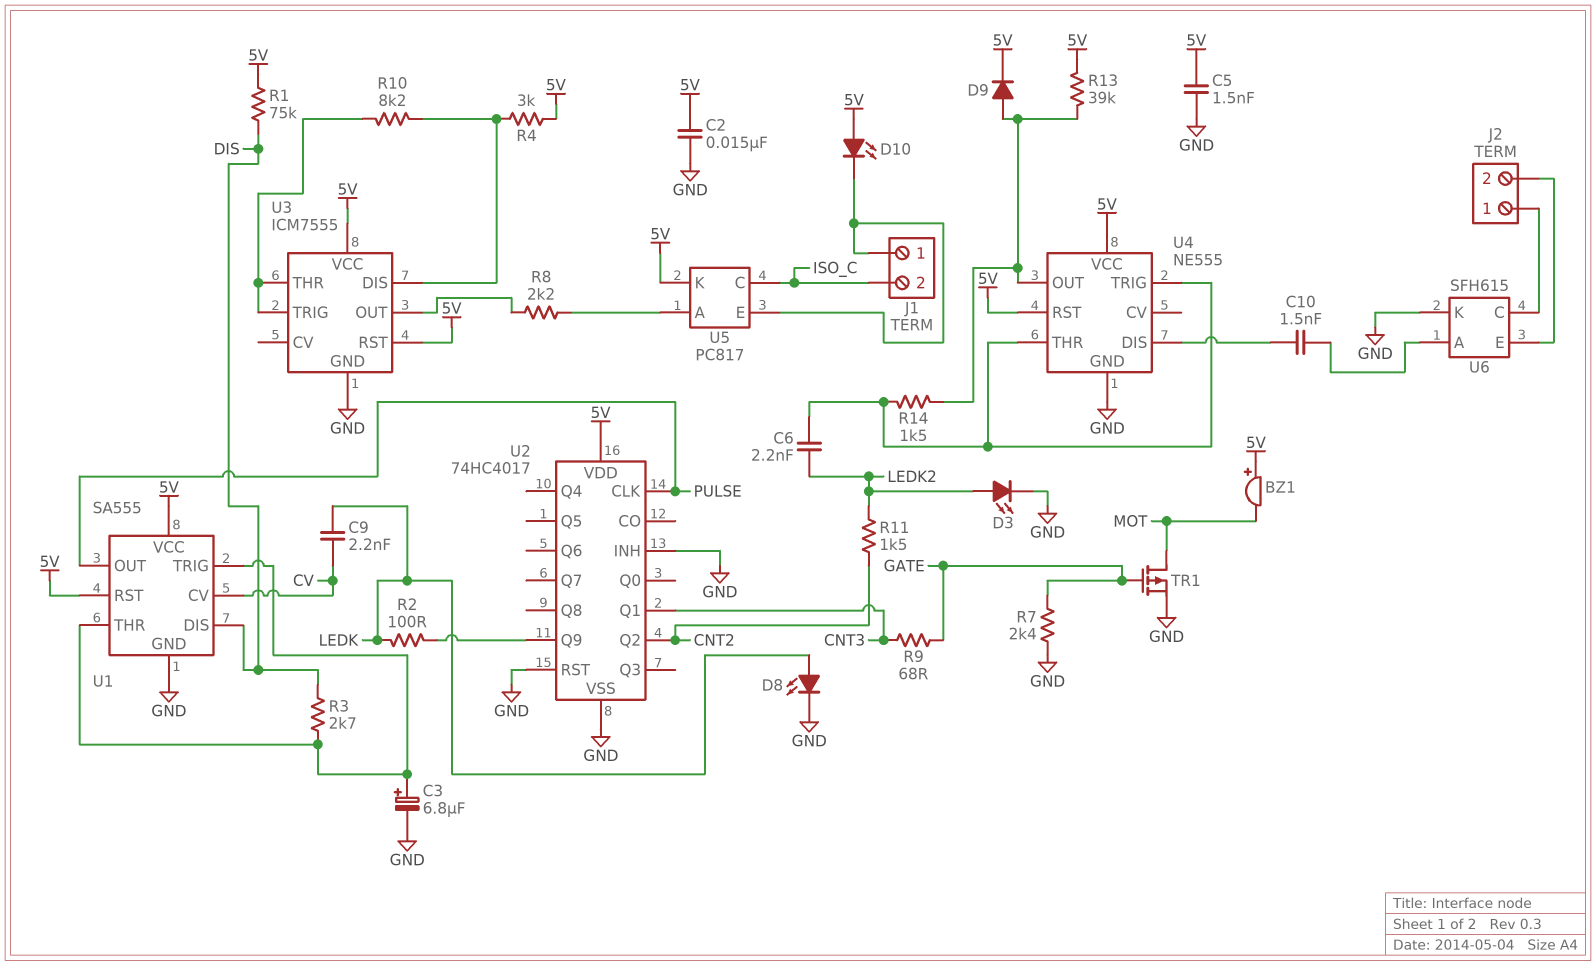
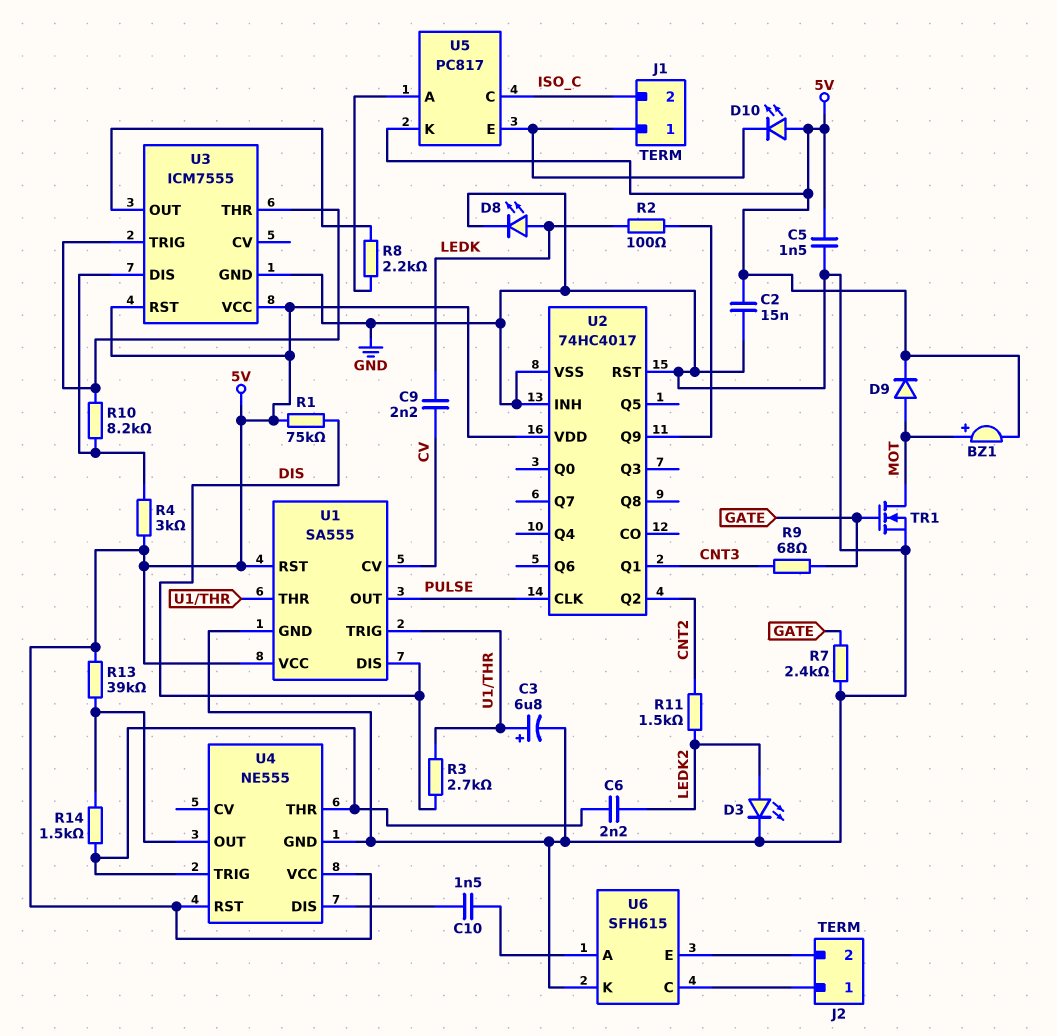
BZ1: buzzer (plus 5V, minus MOT) -> buzzer (plus MOT, minus 5V)
D9: diode (A U4/OUT, K 5V) -> diode (A MOT, K 5V)
TR1: PMOS (G GATE, D MOT, S GND) -> NMOS (G GATE, D MOT, S GND)

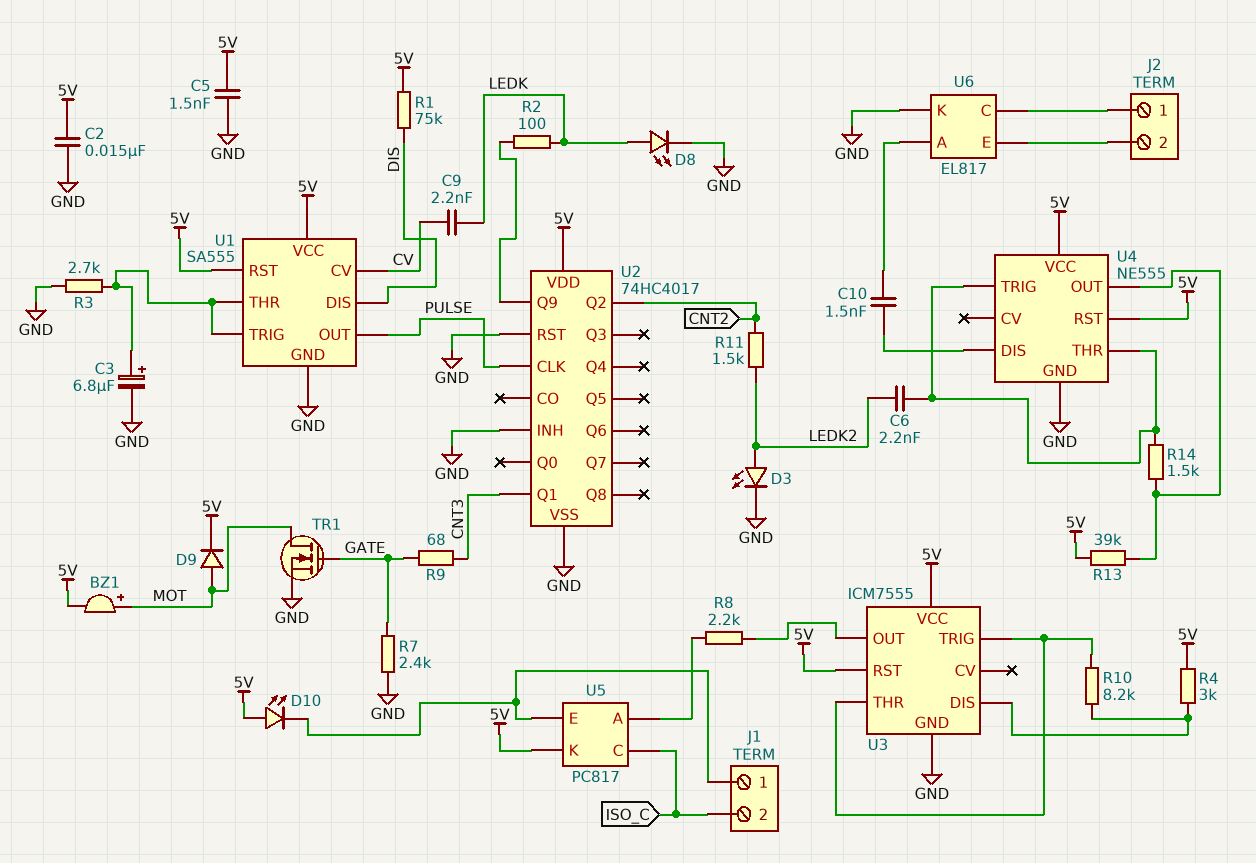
R3: 2.7k (DIS, U1/THR) -> 2.7k (GND, U1/THR)
U6: SFH615 -> EL817

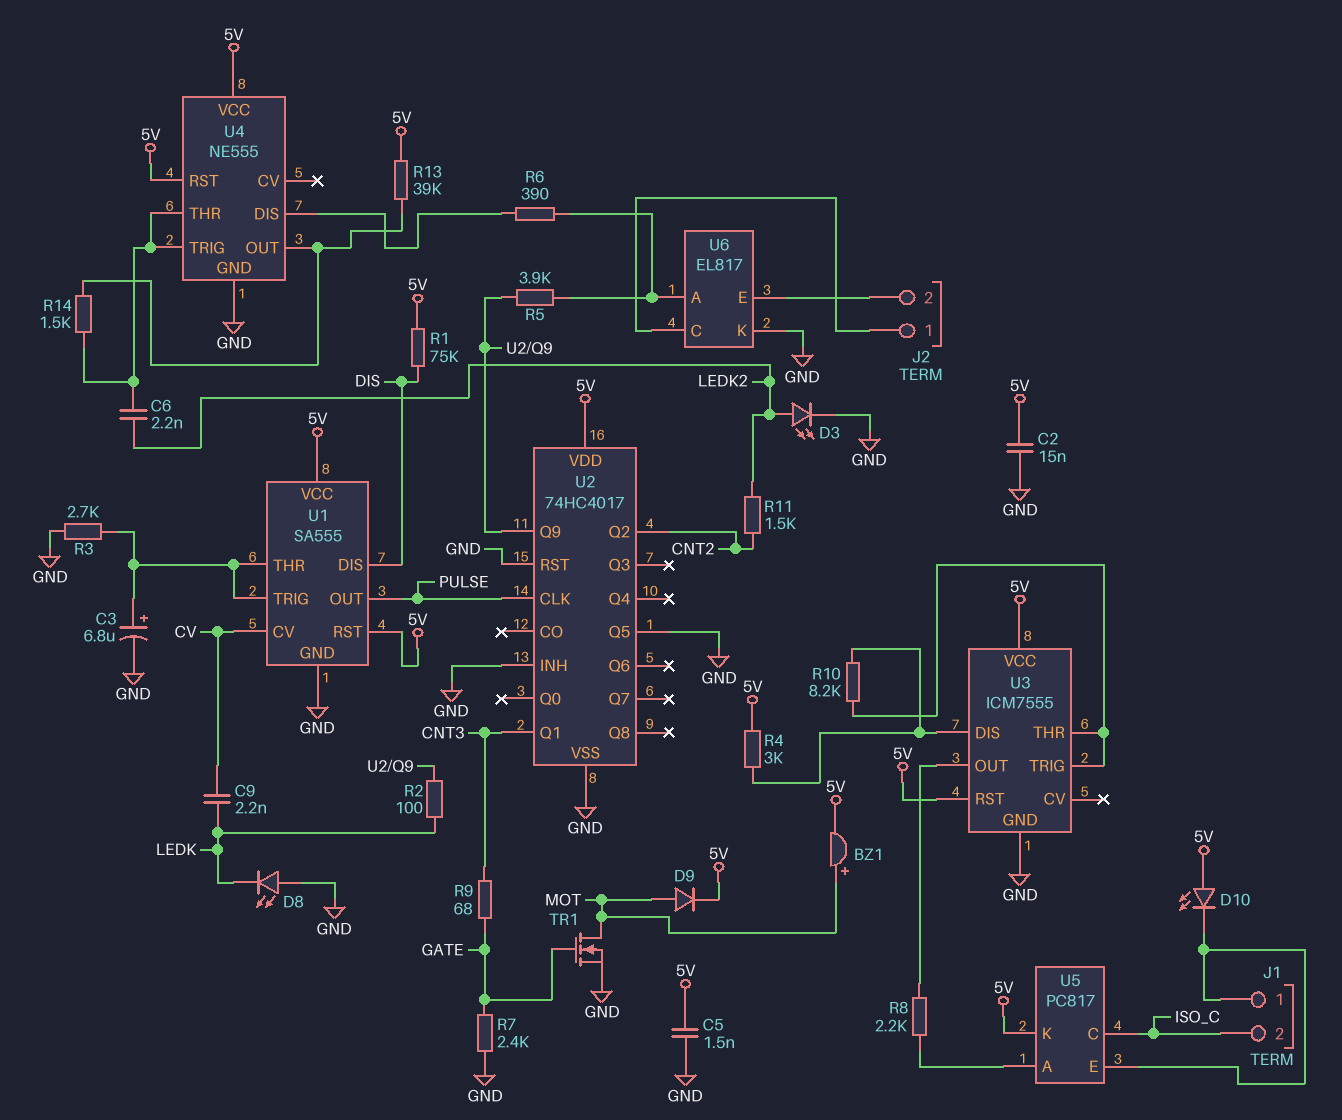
C10: 1.5nF (U4/DIS, U6/A) -> none
D8: LED (A LEDK, K GND) -> LED (A GND, K LEDK)
R5: none -> 3.9k (U2/Q9, U6/A)
R6: none -> 390 (U4/DIS, U6/A)
U2 pin Q5: none -> GND

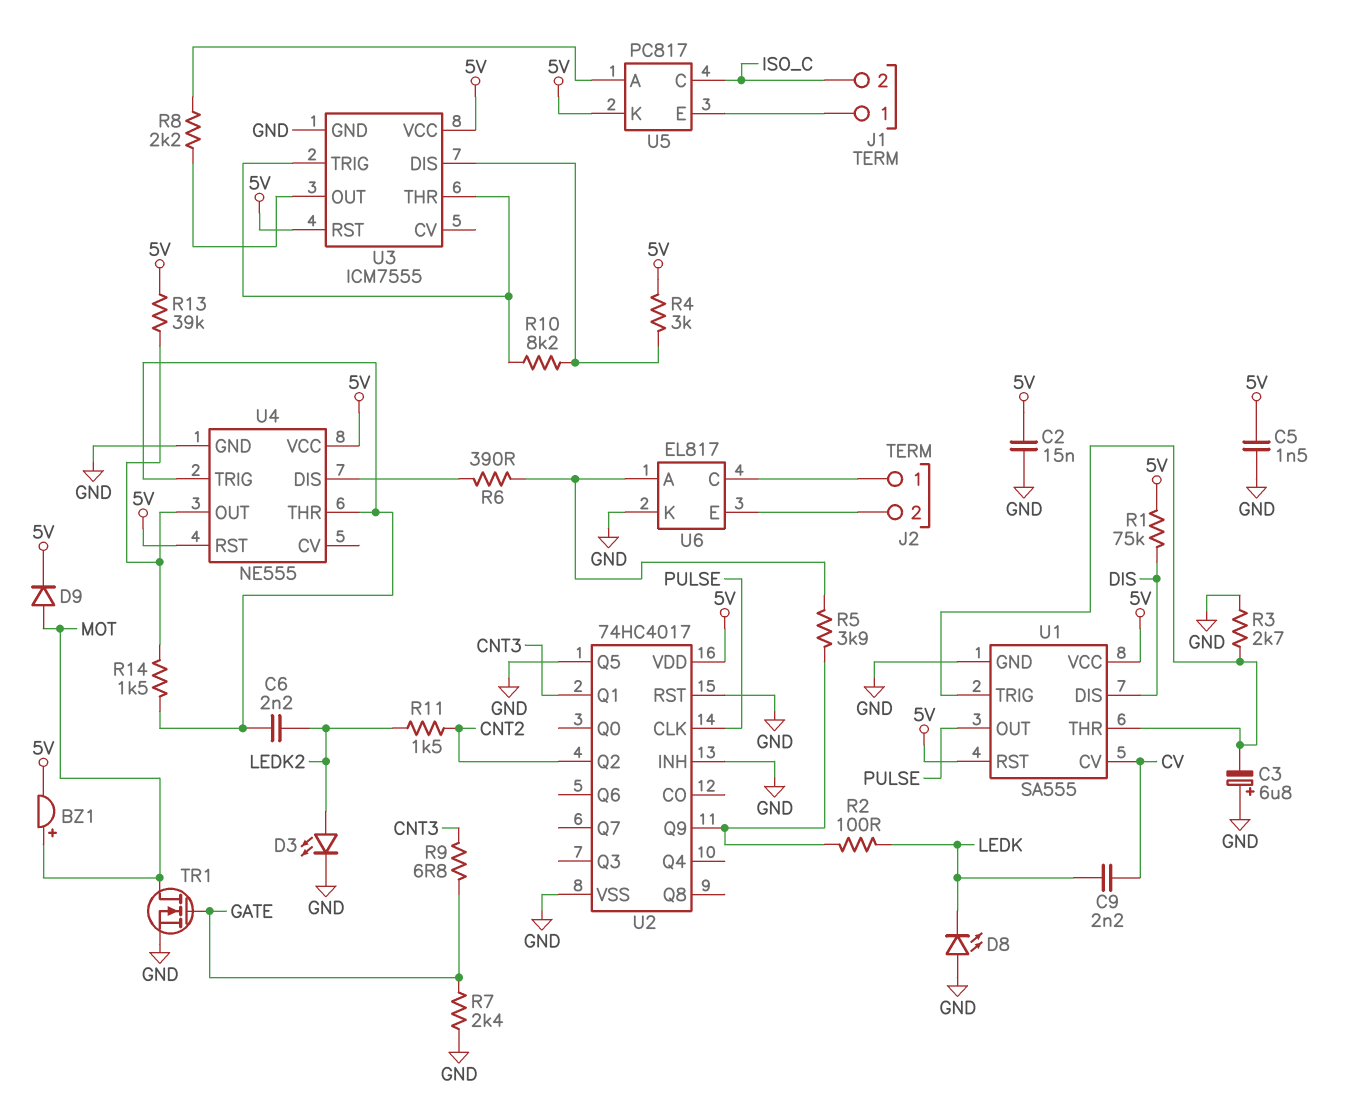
C3: 6.8uF (plus U1/THR, minus GND) -> 6.8uF (plus GND, minus U1/THR)
D10: LED (A 5V, K J1/1) -> none
R9: 68 (CNT3, GATE) -> 6.8 (CNT3, GATE)

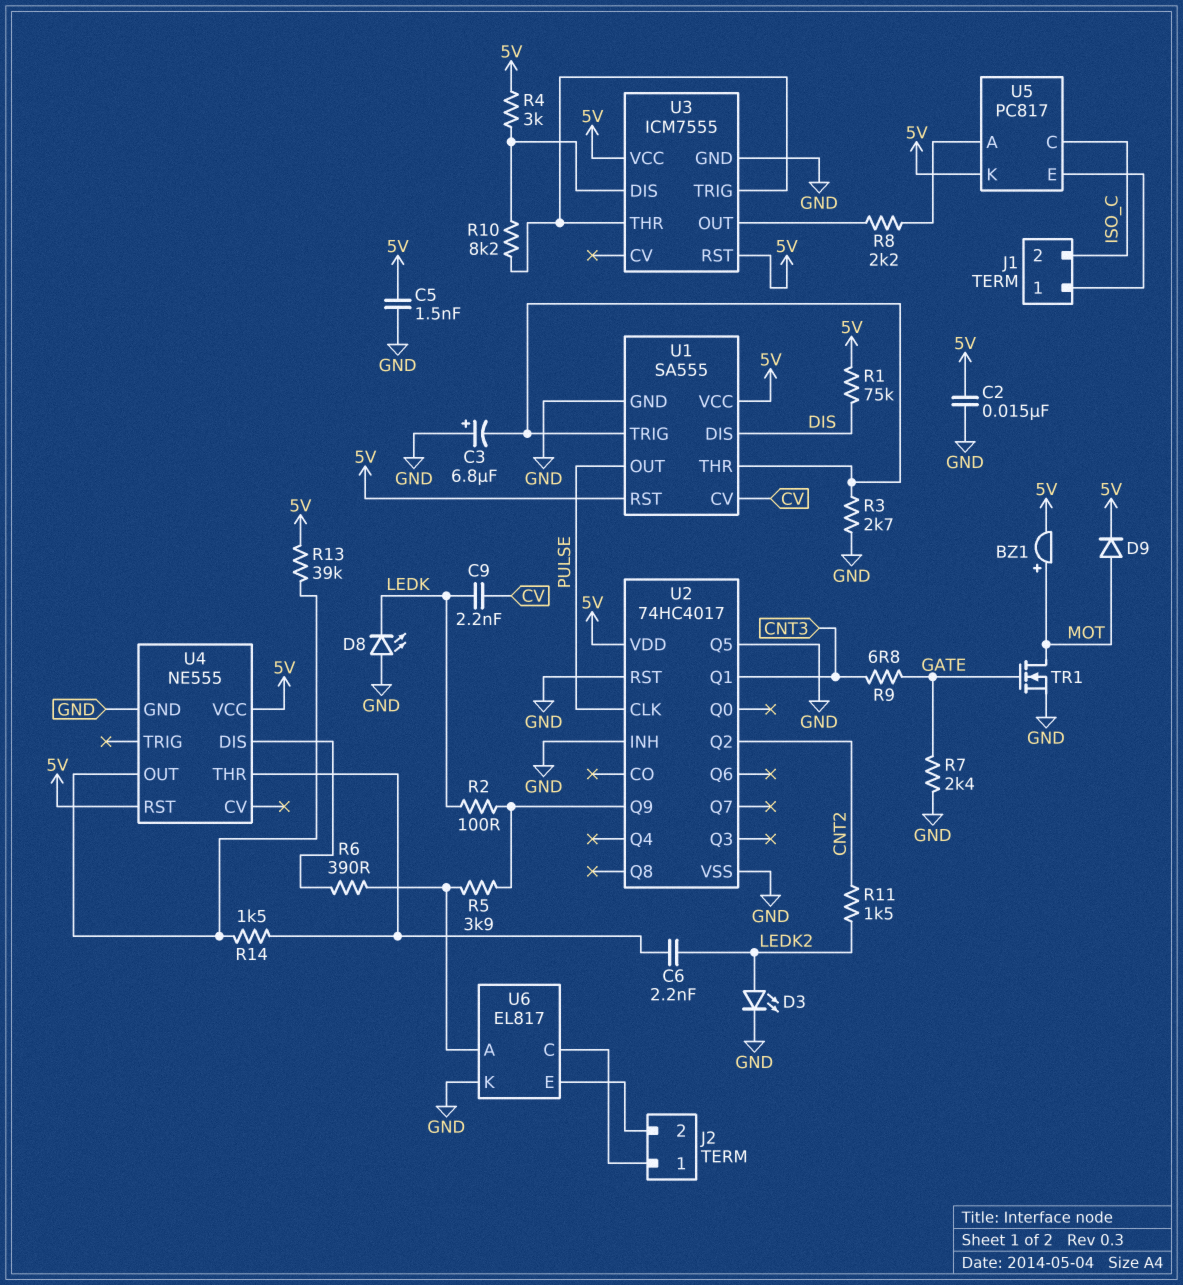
U4 pin TRIG: U4/THR -> none

